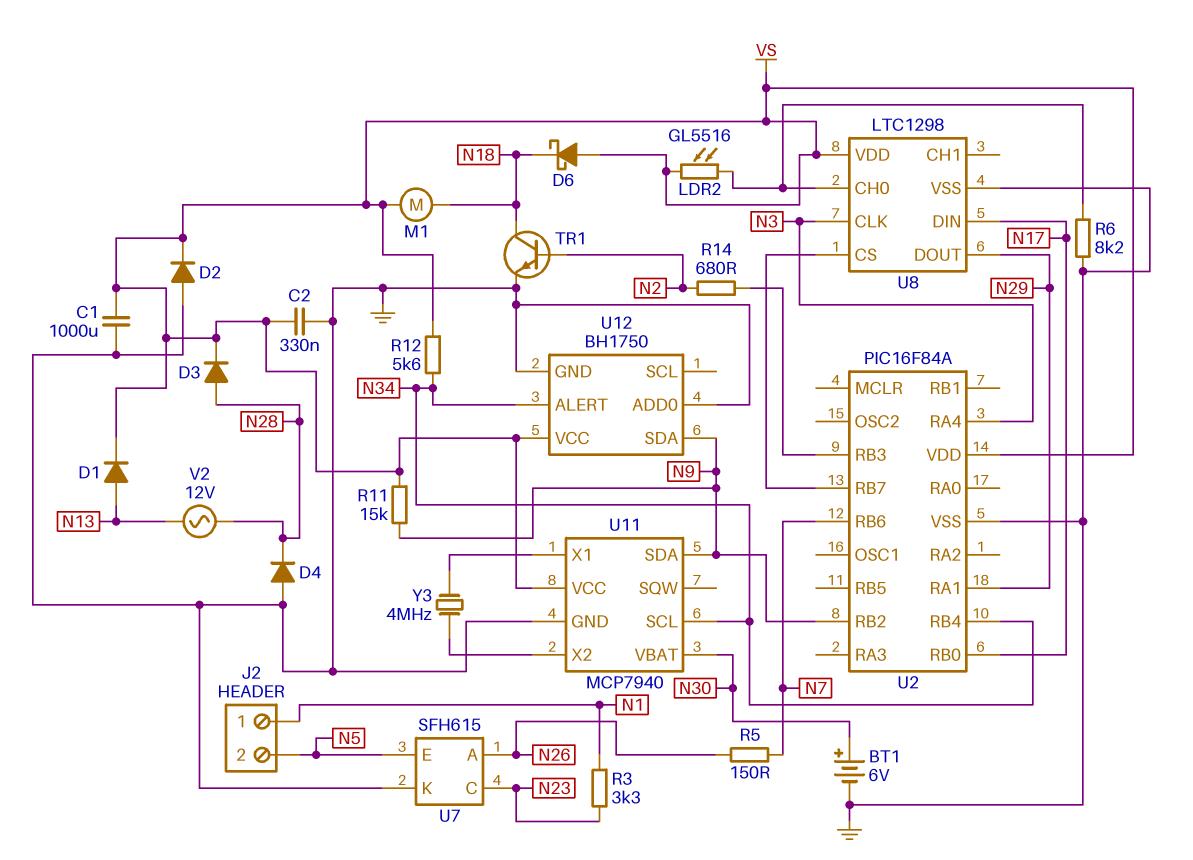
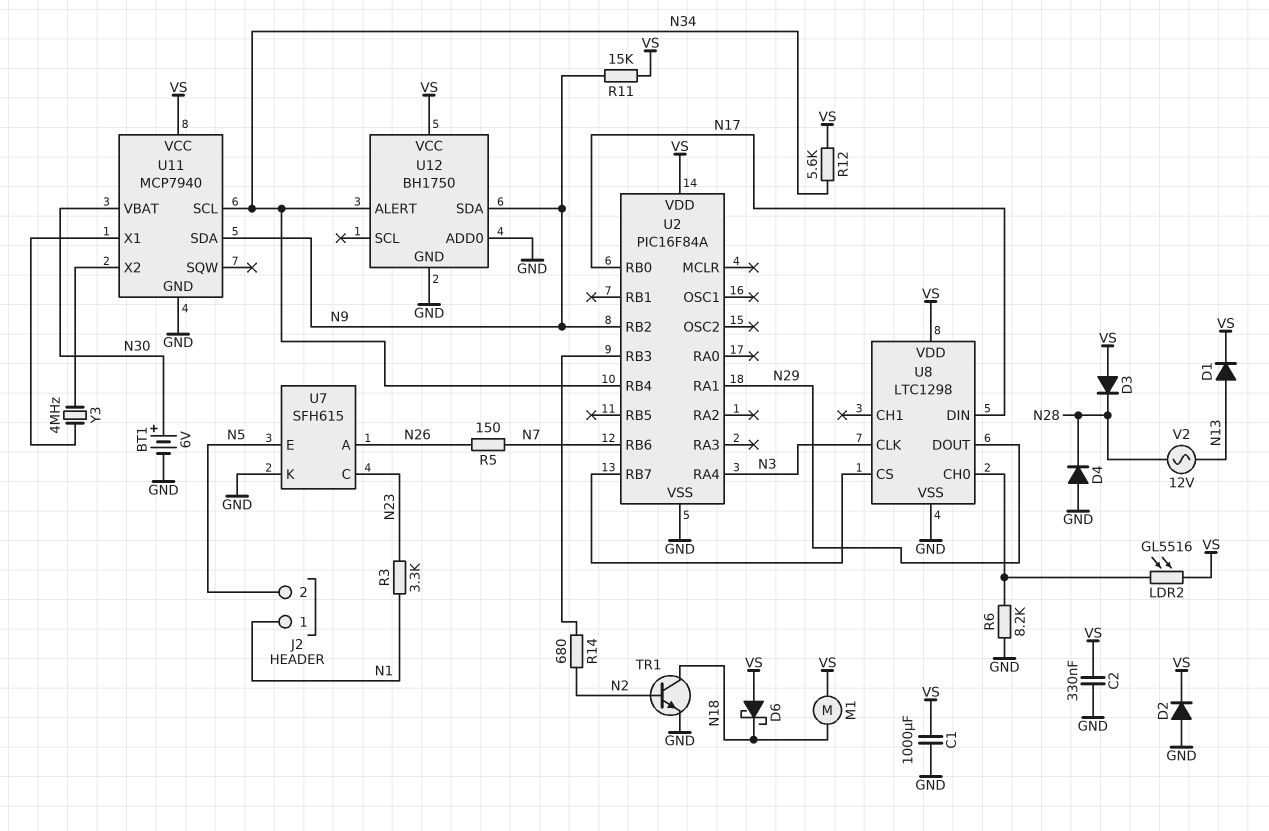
D3: diode (A N28, K VS) -> diode (A VS, K N28)

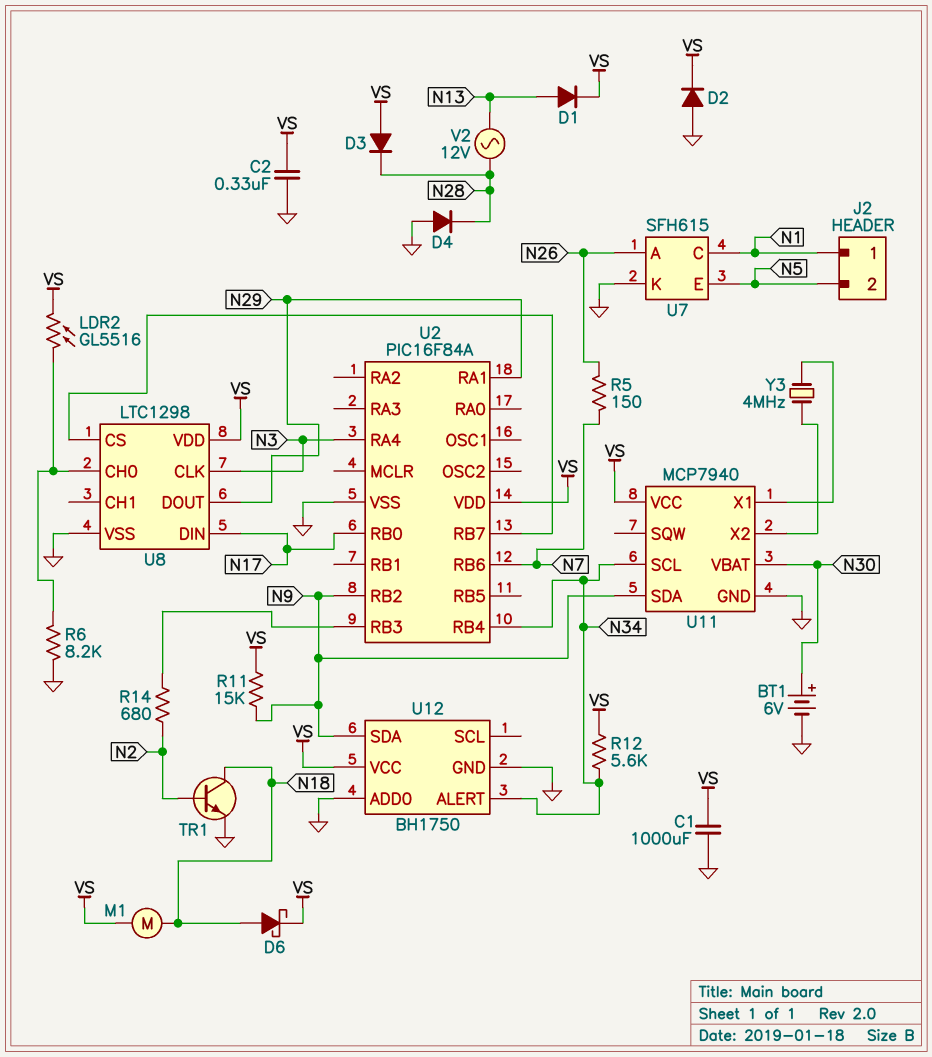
D6: schottky (A VS, K N18) -> schottky (A N18, K VS)
R3: 3.3k (N1, N23) -> none
U7 pin C: N23 -> N1

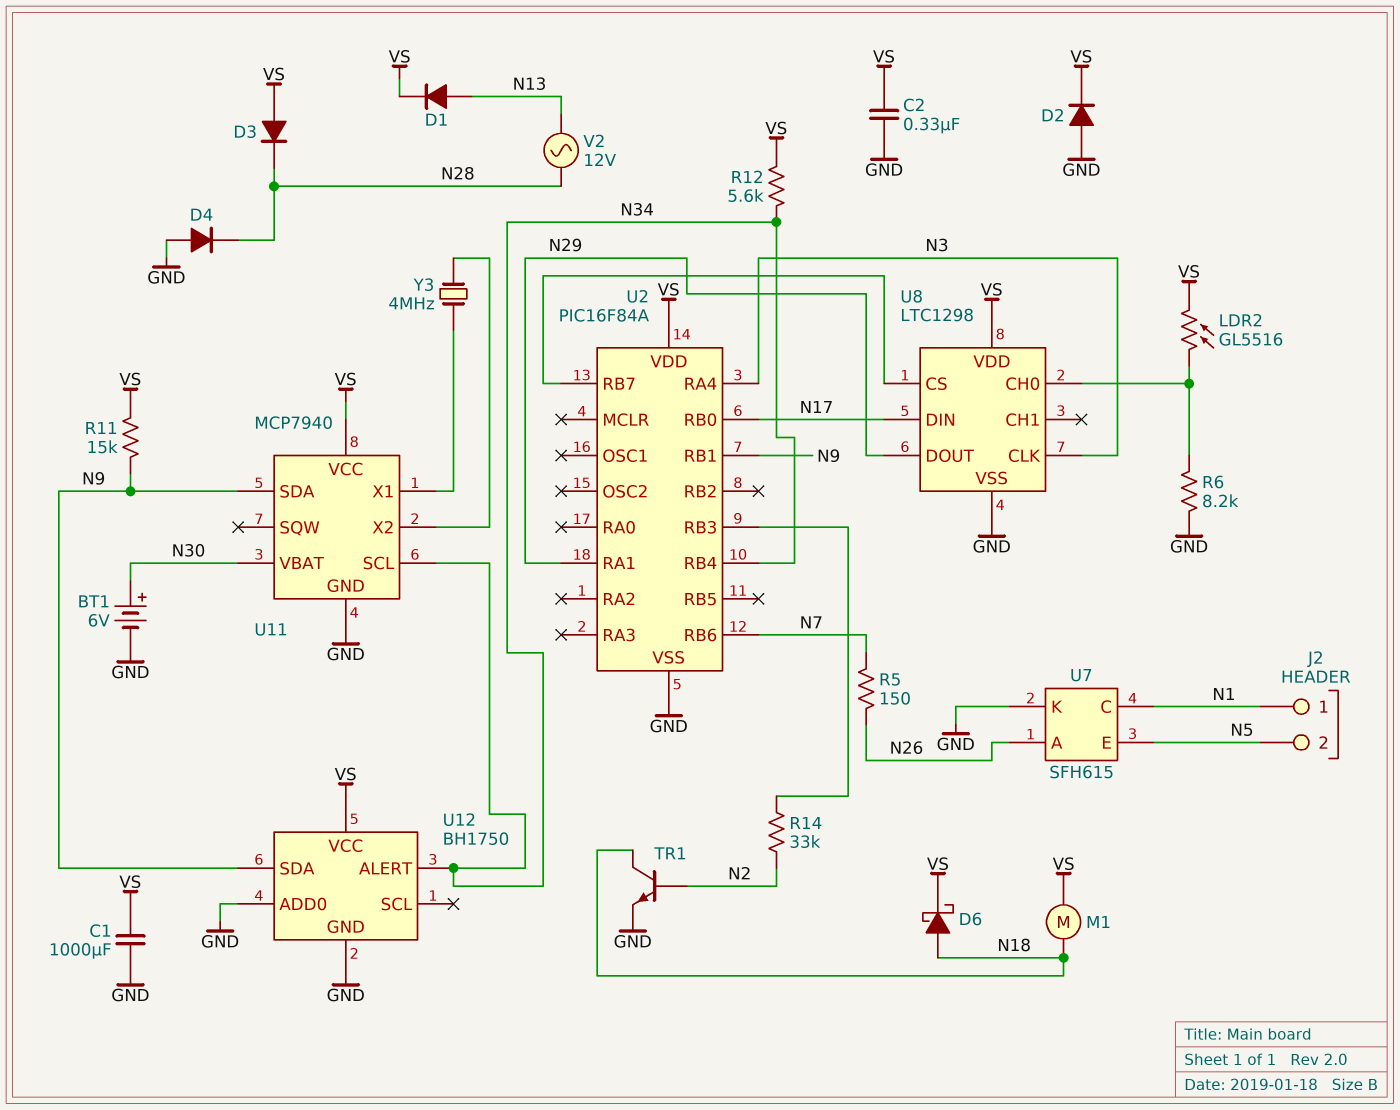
R14: 680 (N2, U2/RB3) -> 33k (N2, U2/RB3)
U2 pin RB1: none -> N9
U2 pin RB2: N9 -> none

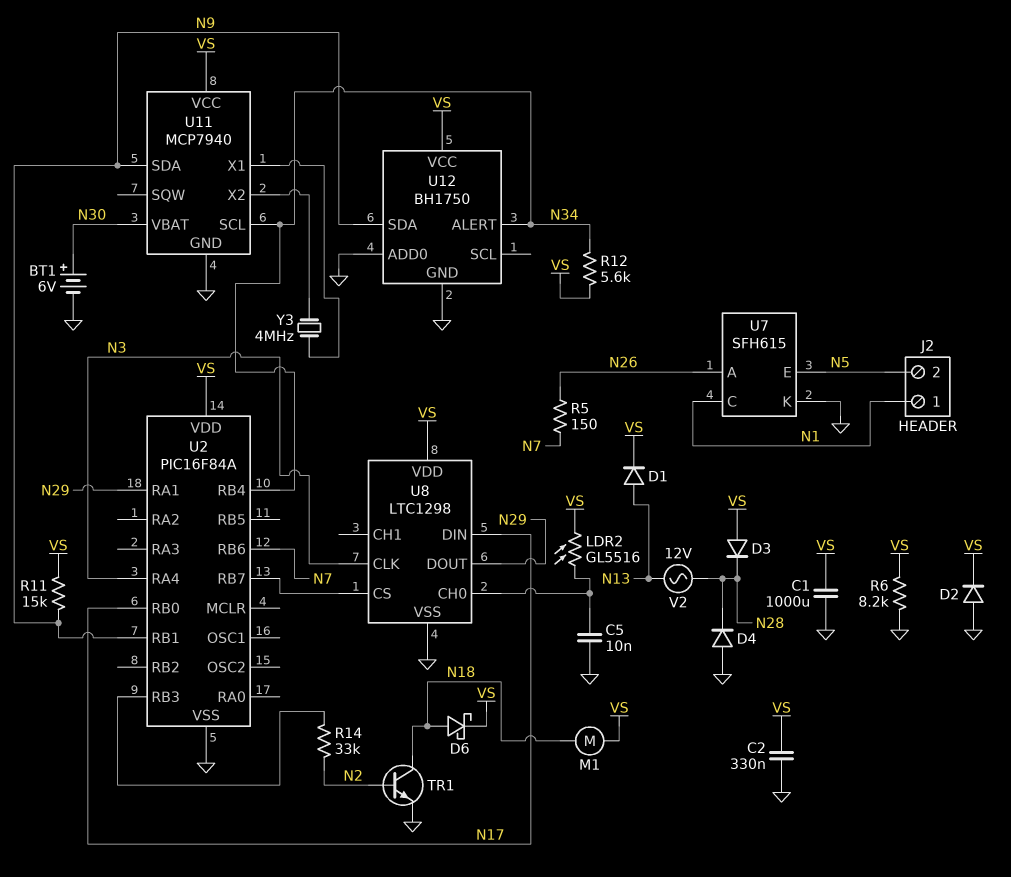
C5: none -> 10nF (GND, U8/CH0)
R6: 8.2k (GND, U8/CH0) -> 8.2k (GND, VS)

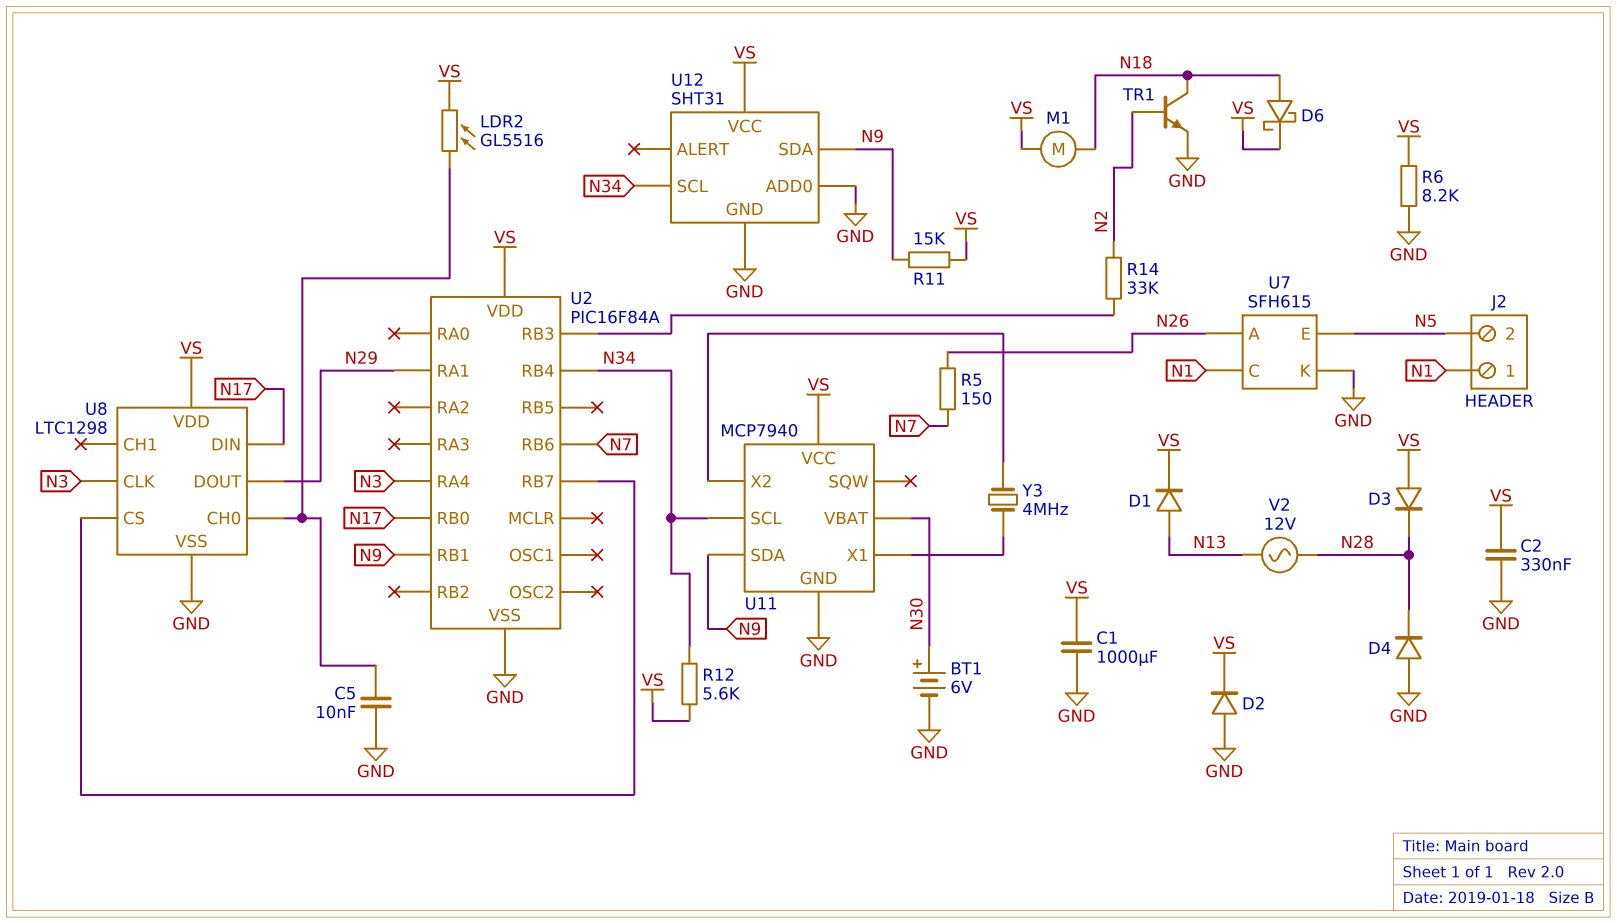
U12: BH1750 -> SHT31
U12 pin ALERT: N34 -> none
U12 pin SCL: none -> N34

